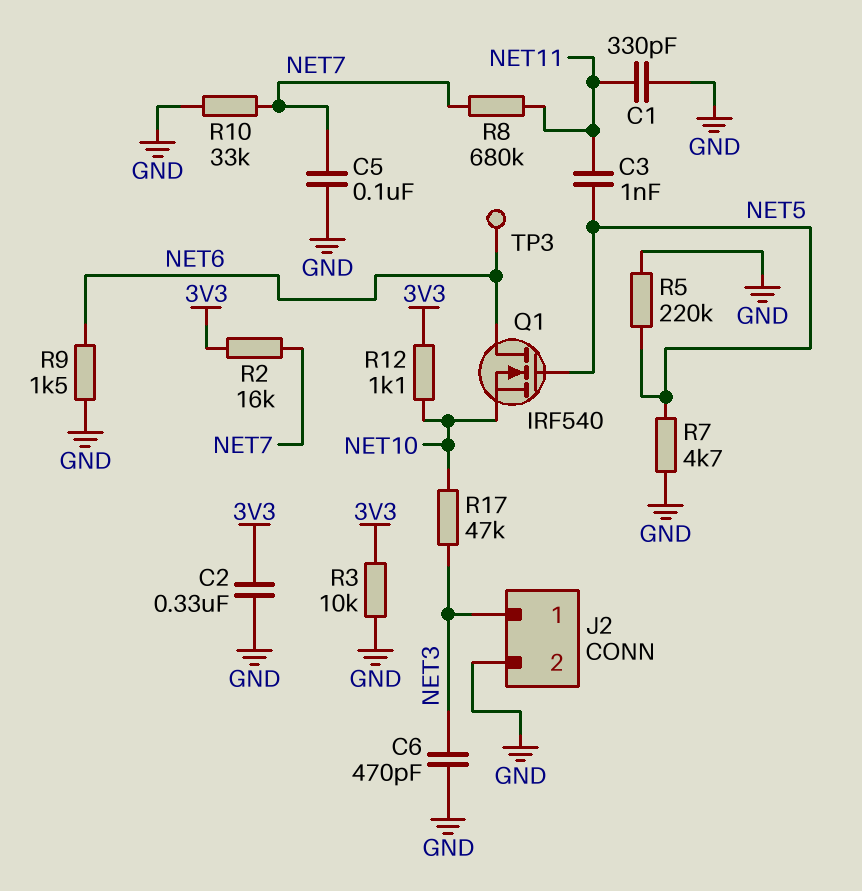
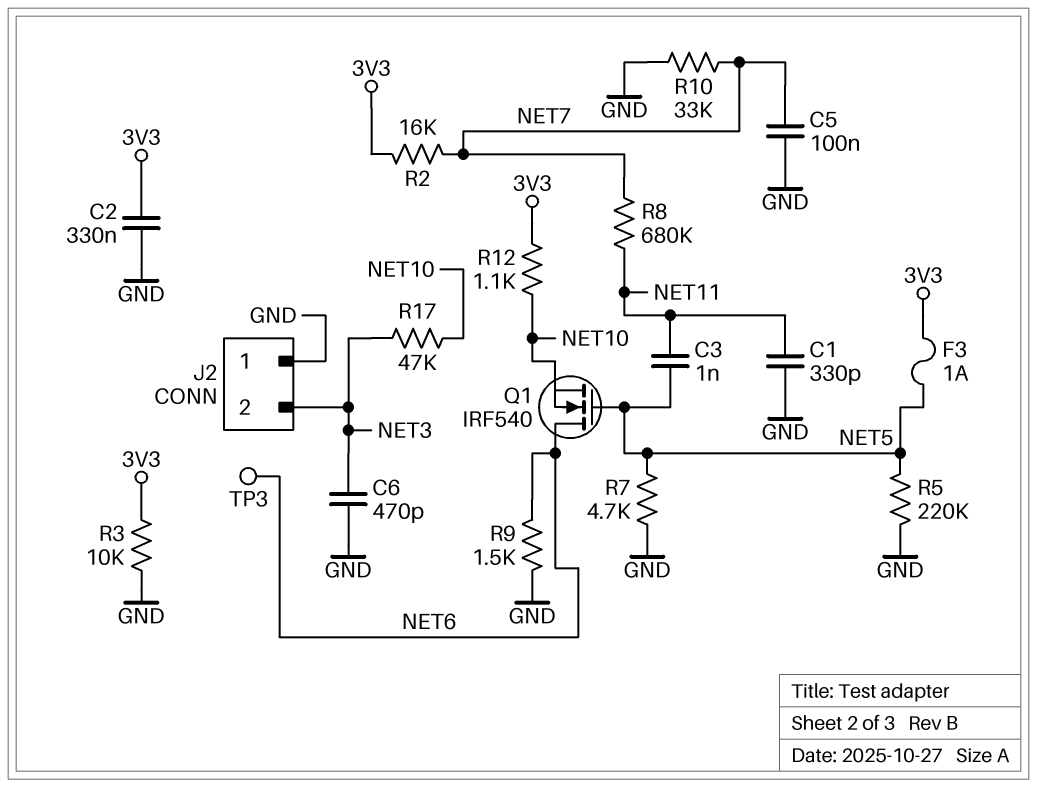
F3: none -> 1A (3V3, NET5)
J2 pin 1: NET3 -> GND
J2 pin 2: GND -> NET3

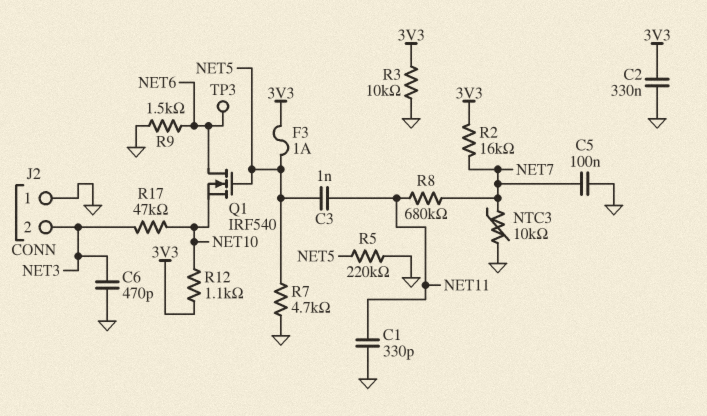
NTC3: none -> 10k (GND, NET7)
R10: 33k (GND, NET7) -> none

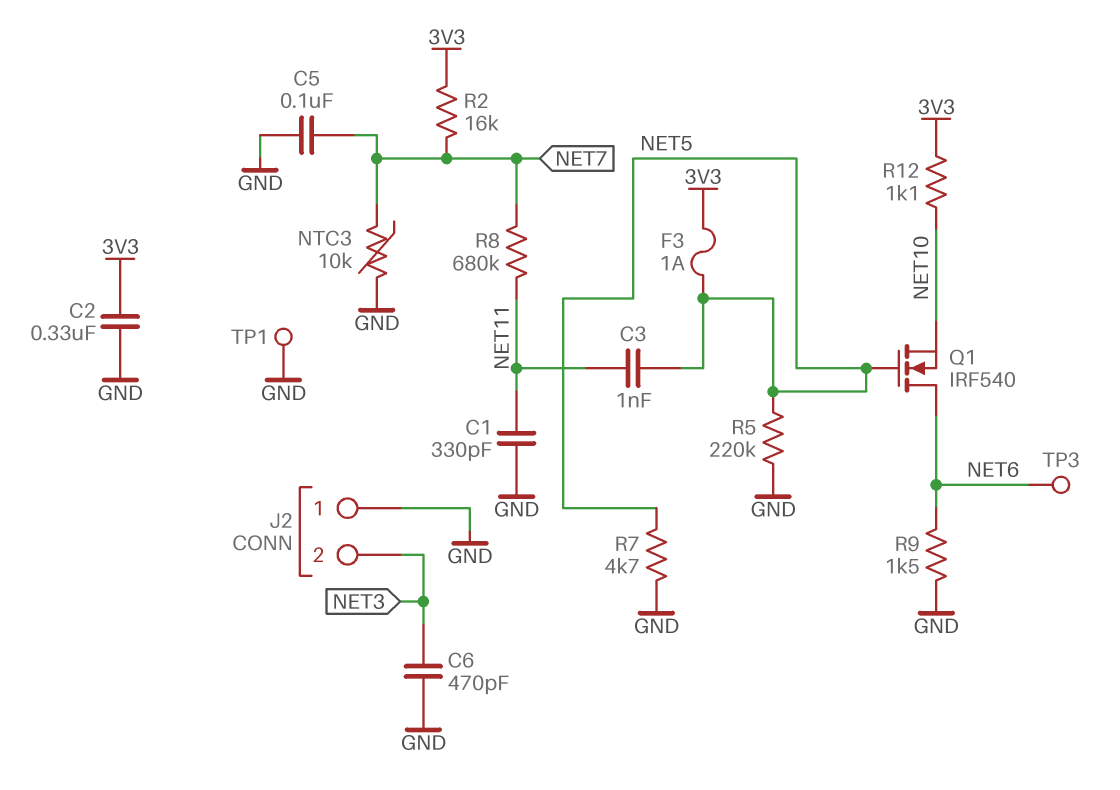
R3: 10k (3V3, GND) -> none
R17: 47k (NET3, NET10) -> none
TP1: none -> test point (GND)

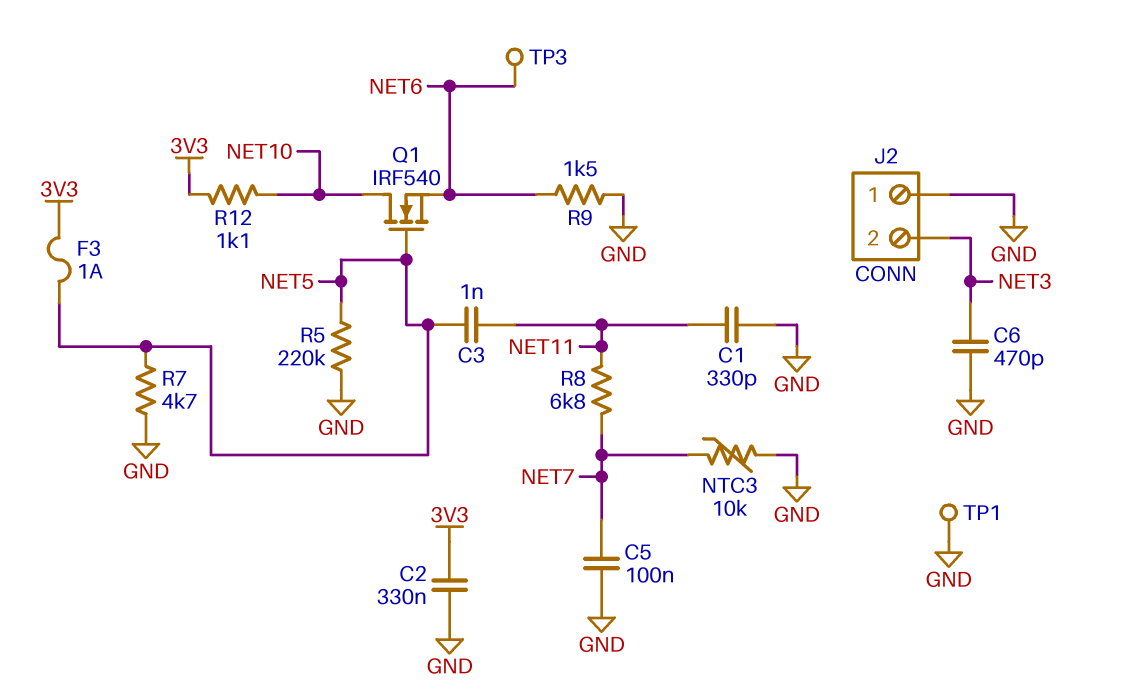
Q1: NMOS IRF540 (G NET5, D NET6, S NET10) -> NMOS IRF540 (G NET5, D NET10, S NET6)
R2: 16k (3V3, NET7) -> none
R8: 680k (NET7, NET11) -> 6.8k (NET7, NET11)

